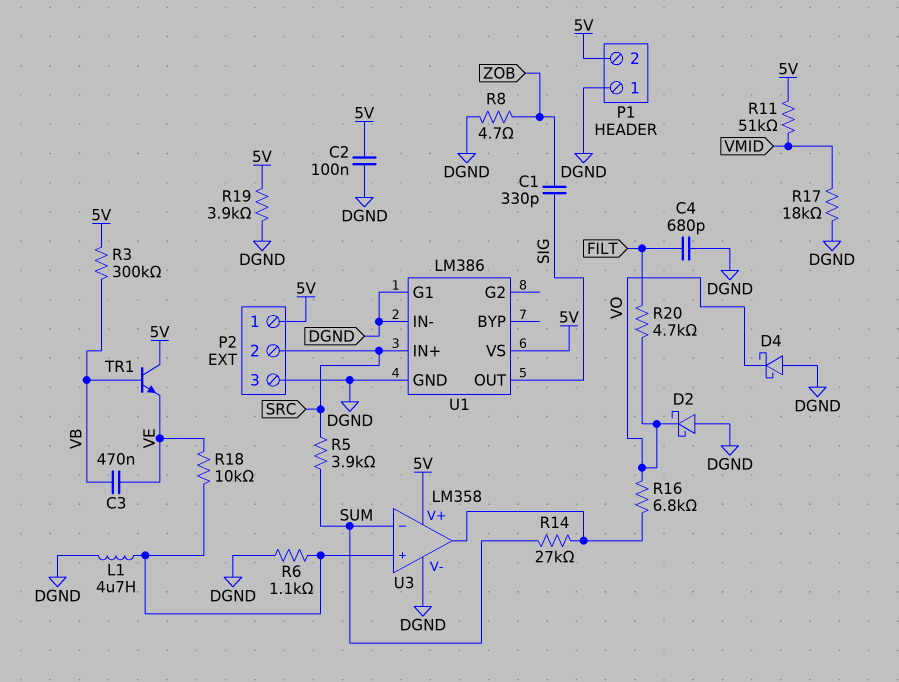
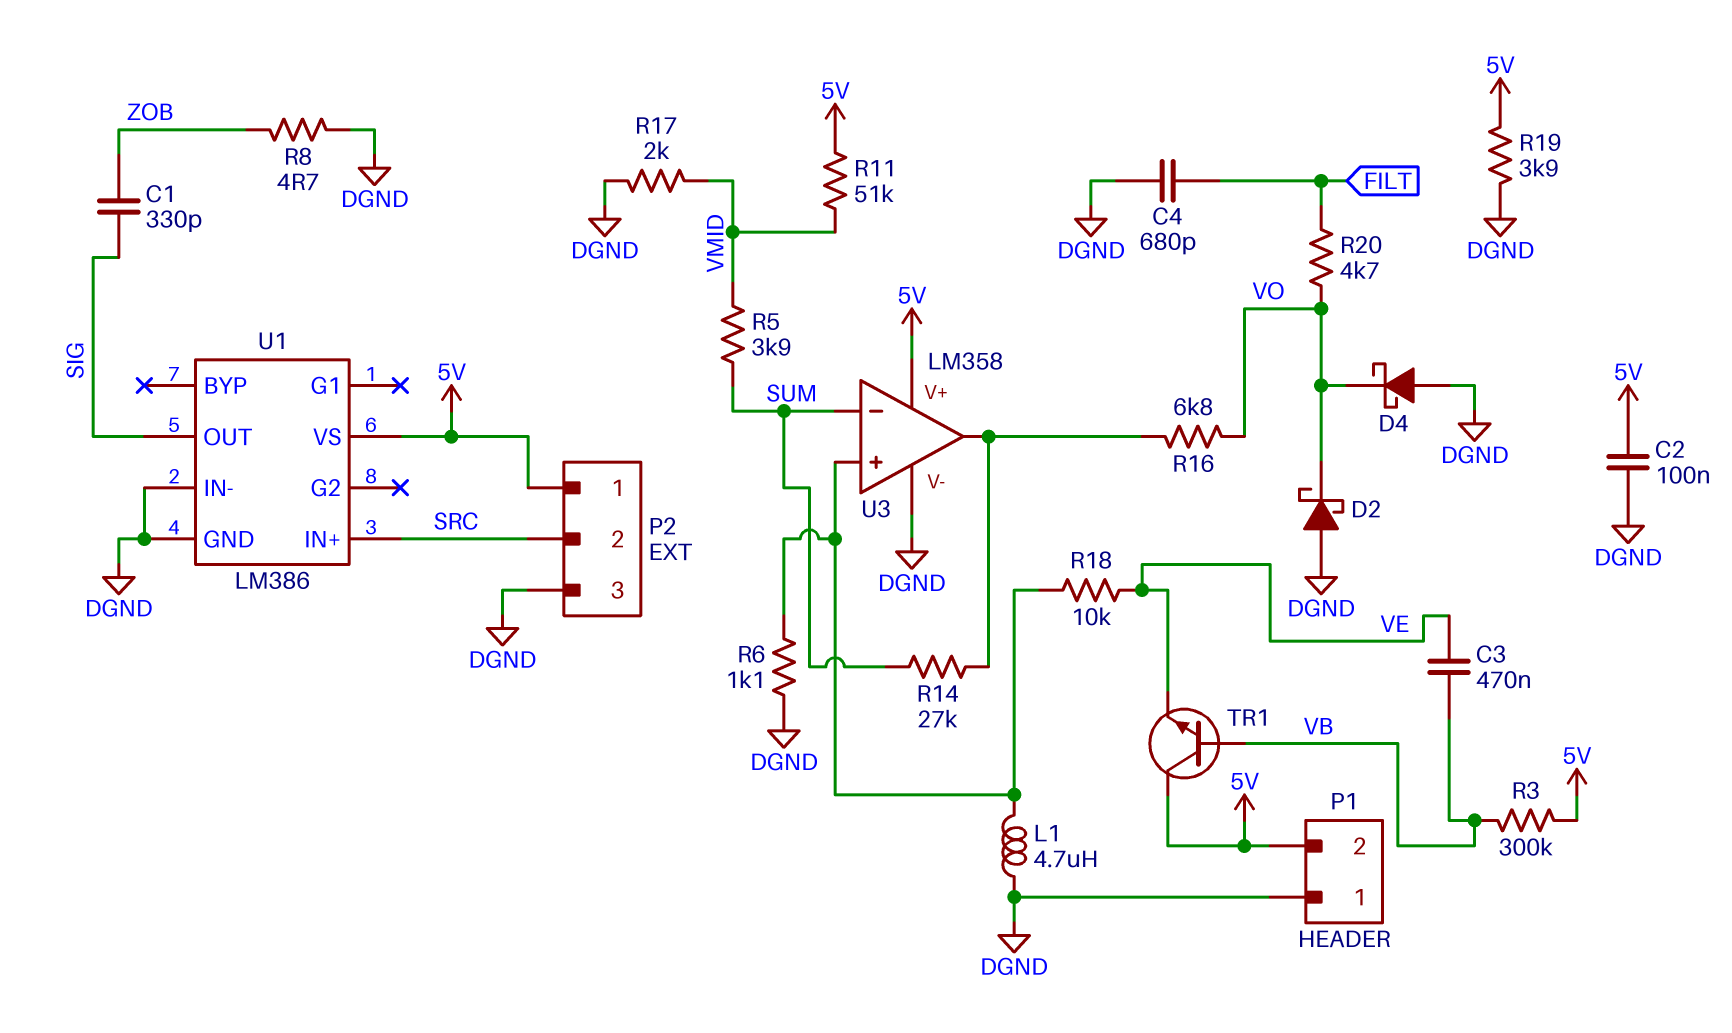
R5: 3.9k (SRC, SUM) -> 3.9k (SUM, VMID)
R17: 18k (DGND, VMID) -> 2k (DGND, VMID)
U1 pin G1: DGND -> none

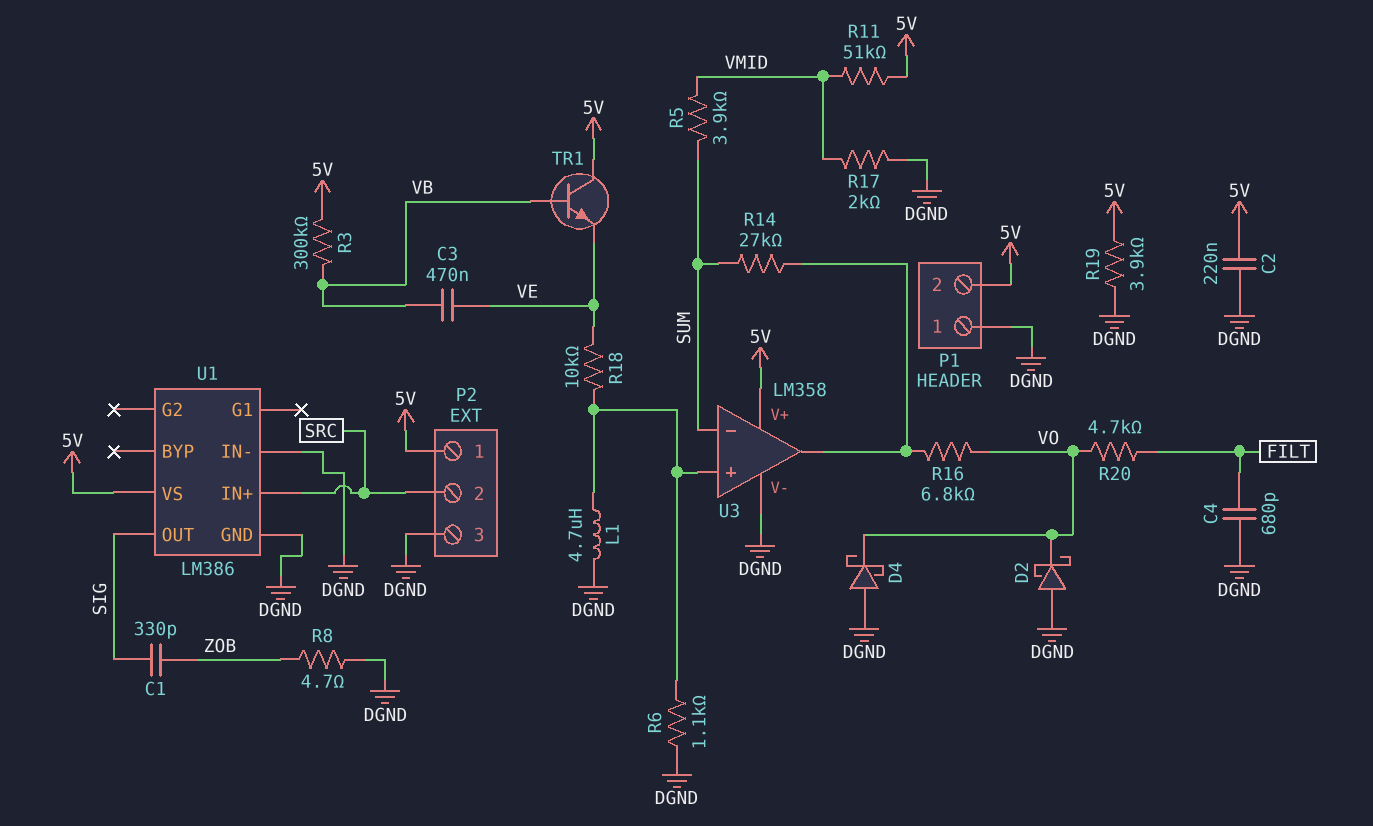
C2: 100nF (5V, DGND) -> 220nF (5V, DGND)

